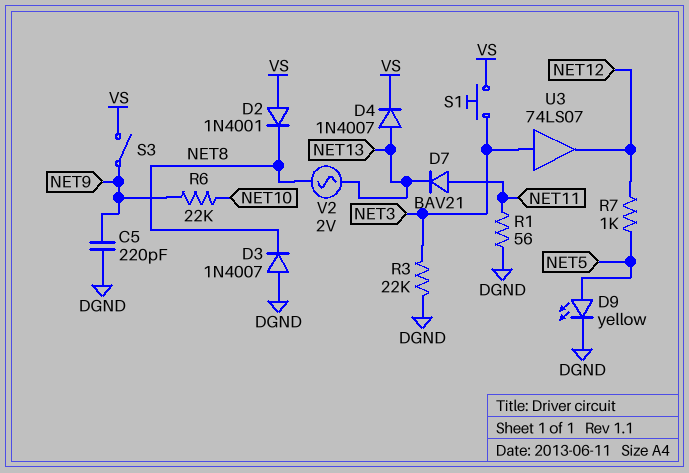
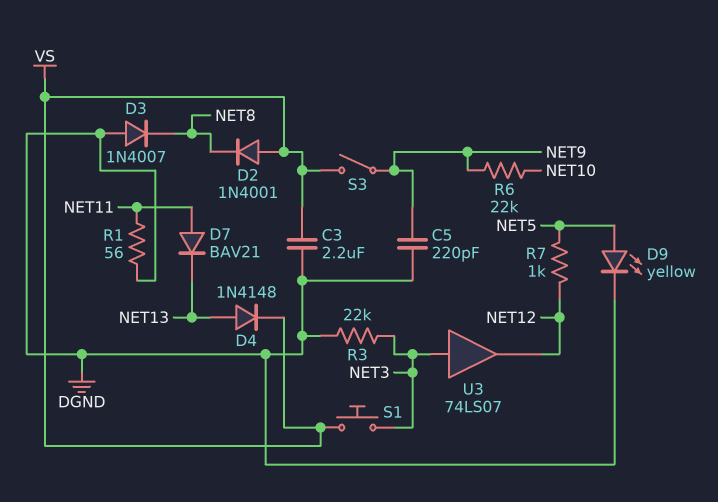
C3: none -> 2.2uF (DGND, VS)
D4: diode 1N4007 (A NET13, K VS) -> diode 1N4148 (A NET13, K VS)
V2: AC 2V (NET8, NET13) -> none

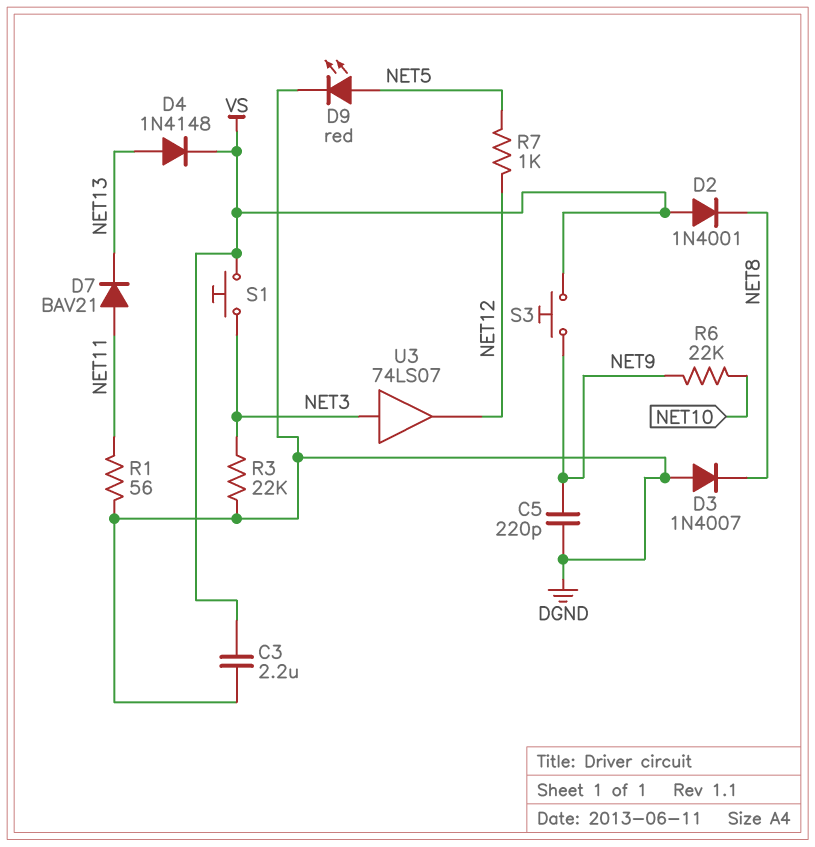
D9: LED yellow (A NET5, K DGND) -> LED red (A NET5, K DGND)
S3: switch (NET9, VS) -> button (NET9, VS)

